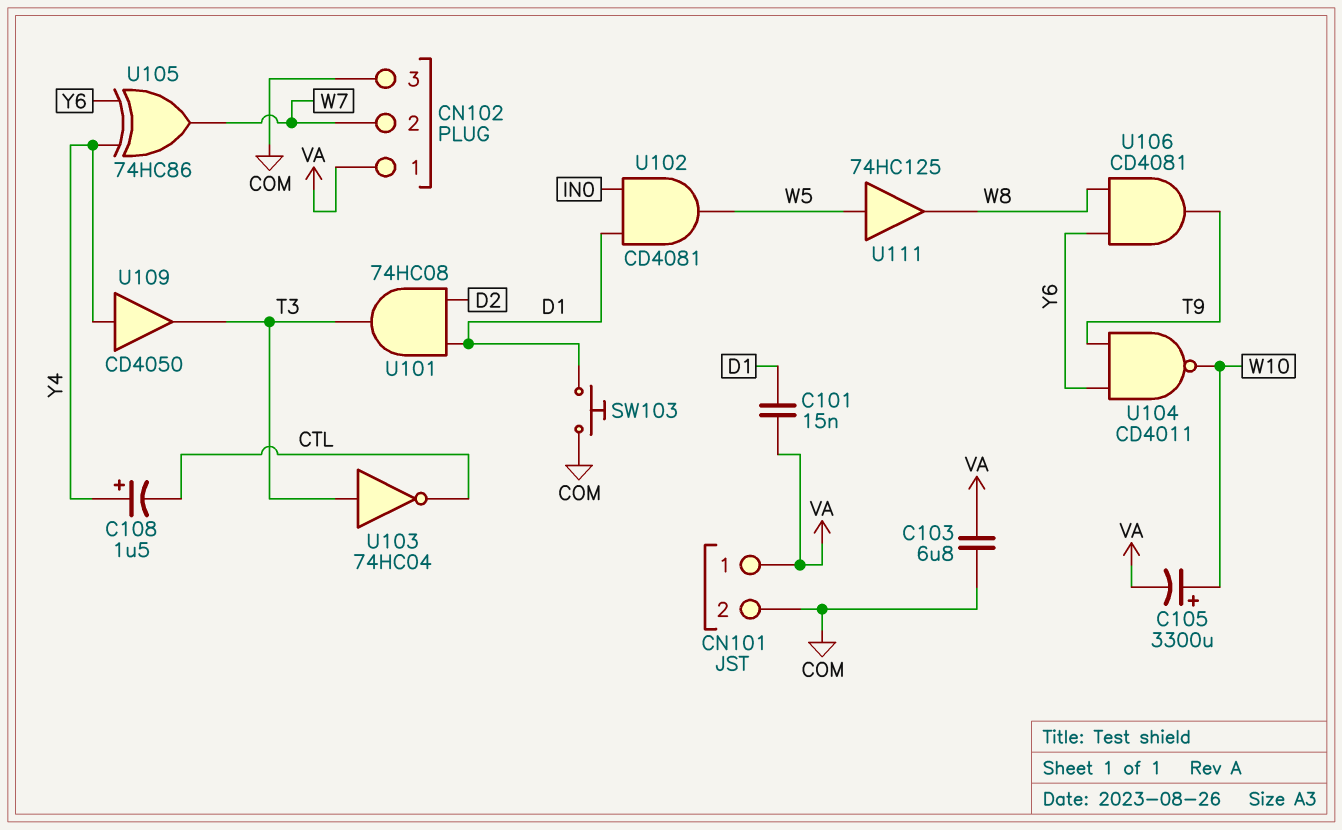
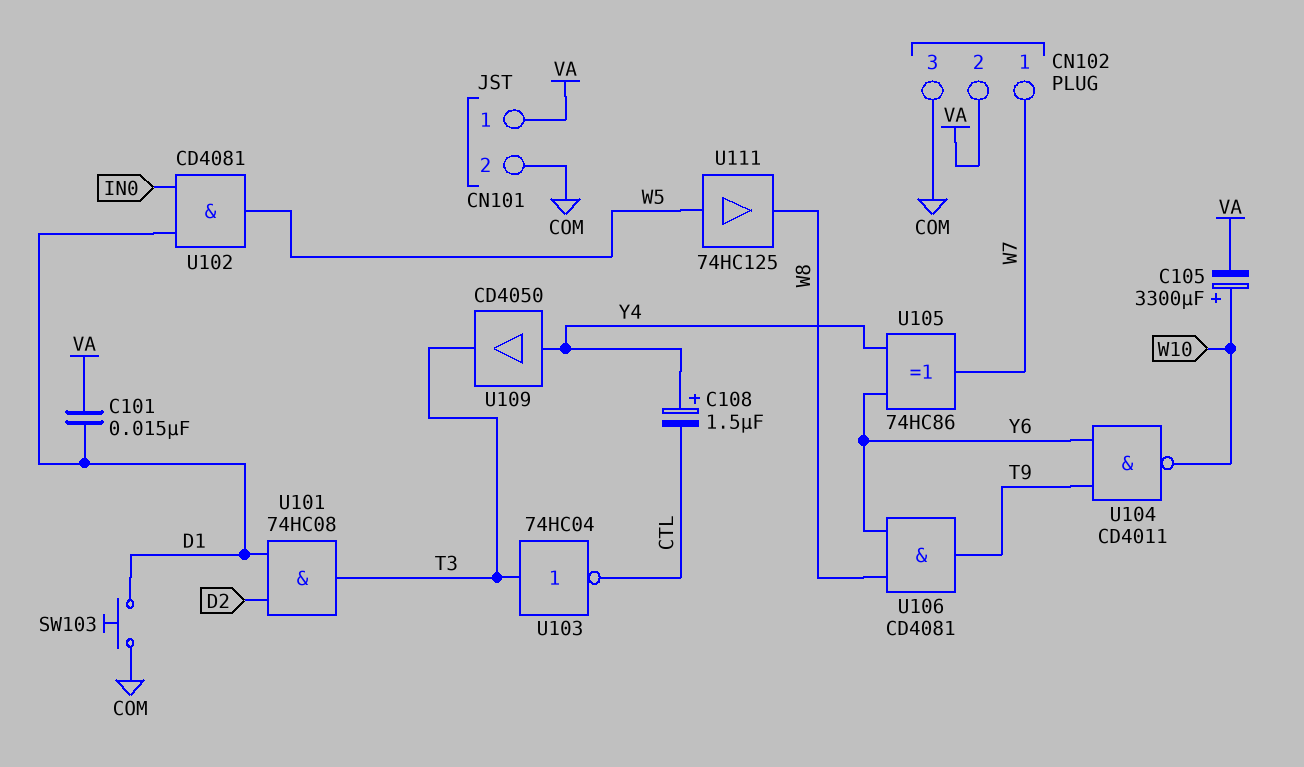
C103: 6.8uF (COM, VA) -> none
CN102 pin 1: VA -> W7
CN102 pin 2: W7 -> VA

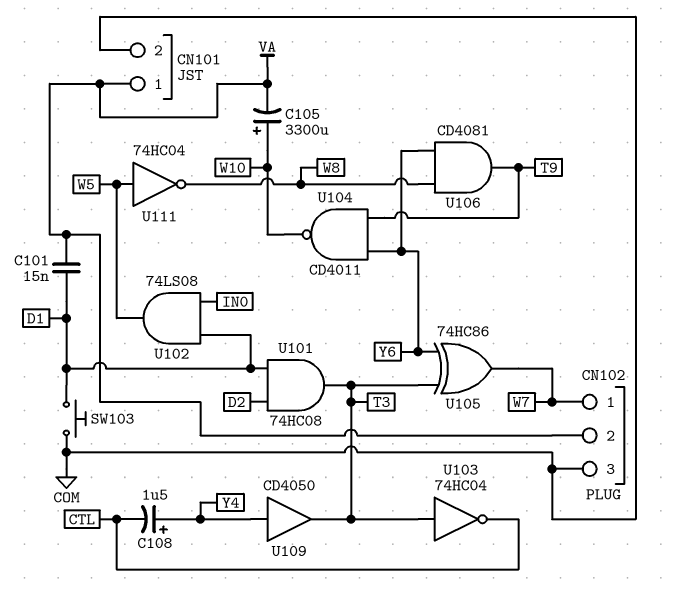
U102: AND CD4081 (in D1, in IN0, out W5) -> AND 74LS08 (in D1, in IN0, out W5)
U105: XOR 74HC86 (in Y4, in Y6, out W7) -> XOR 74HC86 (in T3, in Y6, out W7)
U111: buffer 74HC125 (in W5, out W8) -> NOT 74HC04 (in W5, out W8)

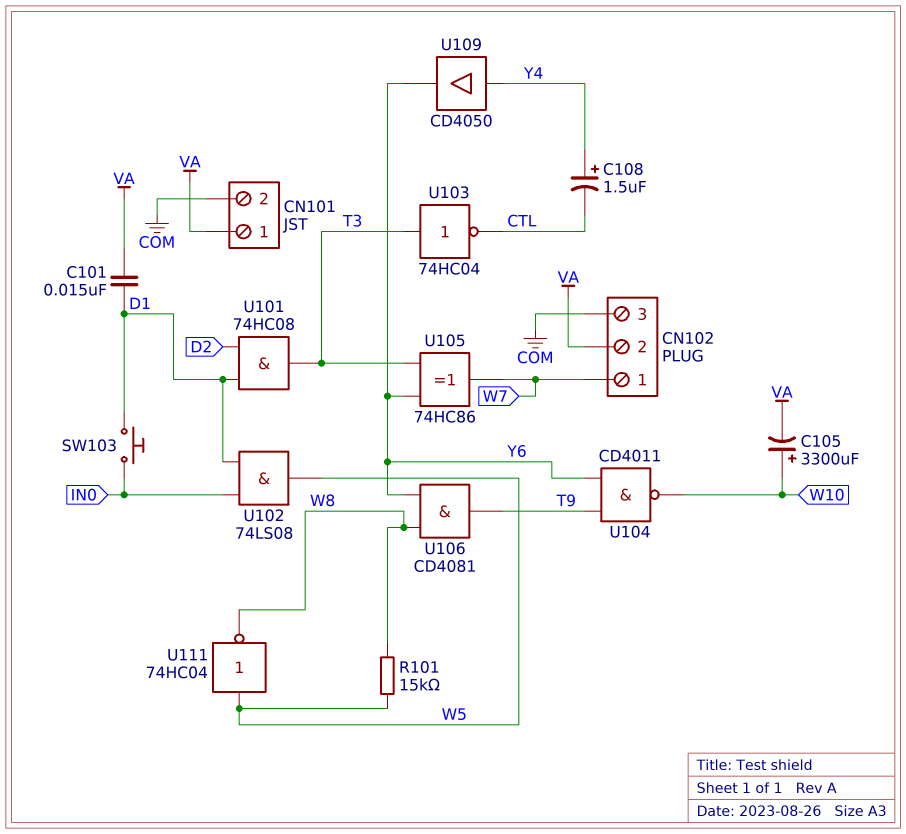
R101: none -> 15k (W5, W8)
SW103: button (COM, D1) -> button (D1, IN0)
U109: buffer CD4050 (in Y4, out T3) -> buffer CD4050 (in Y4, out Y6)

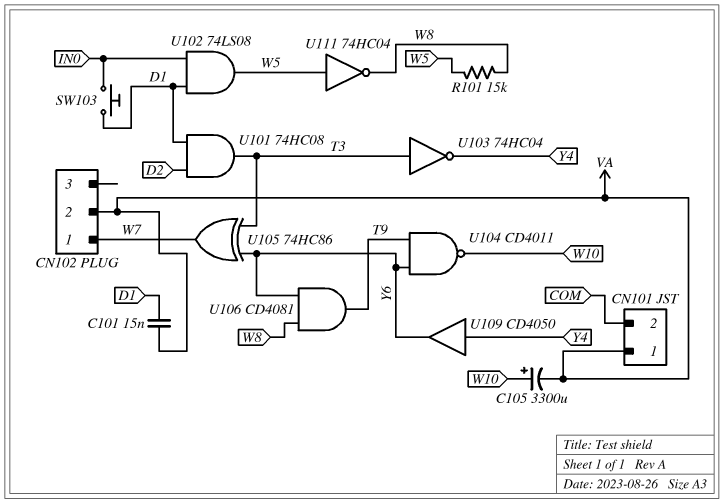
C108: 1.5uF (plus Y4, minus CTL) -> none
CN102 pin 3: COM -> none
U103: NOT 74HC04 (in T3, out CTL) -> NOT 74HC04 (in T3, out Y4)

